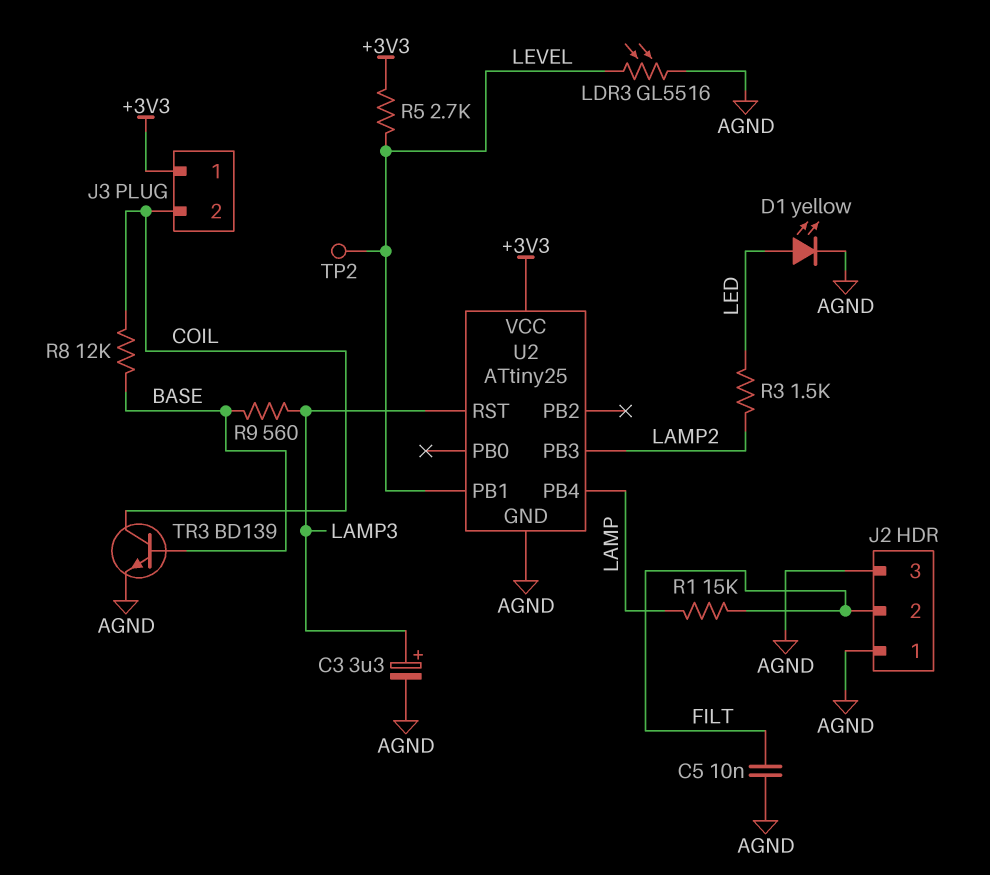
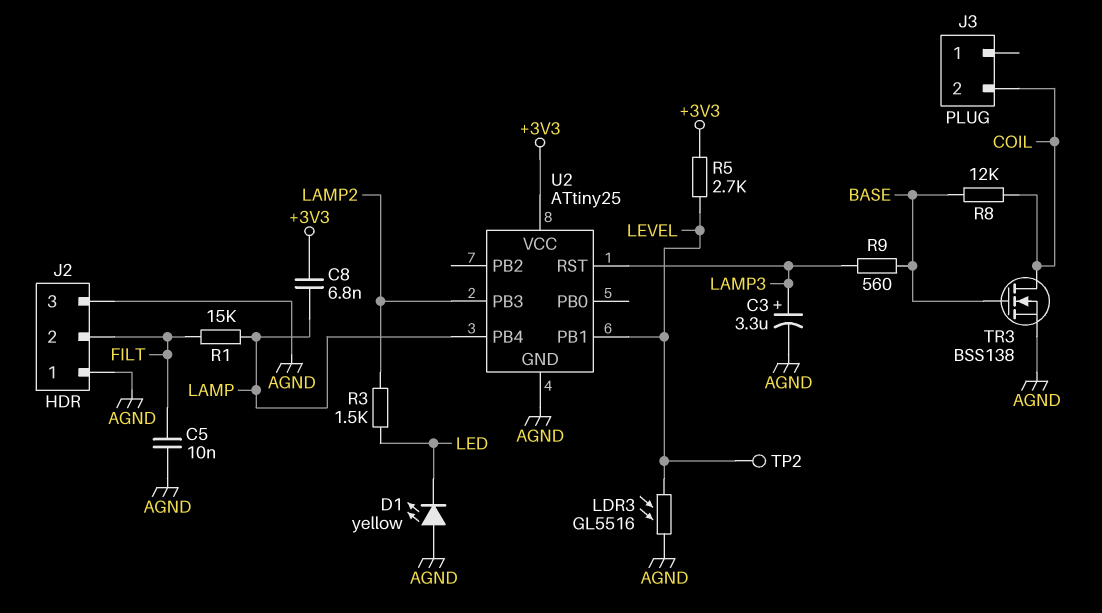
C8: none -> 6.8nF (+3V3, LAMP)
D1: LED yellow (A LED, K AGND) -> LED yellow (A AGND, K LED)
J3 pin 1: +3V3 -> none
TR3: NPN BD139 (B BASE, C COIL, E AGND) -> NMOS BSS138 (G BASE, D COIL, S AGND)

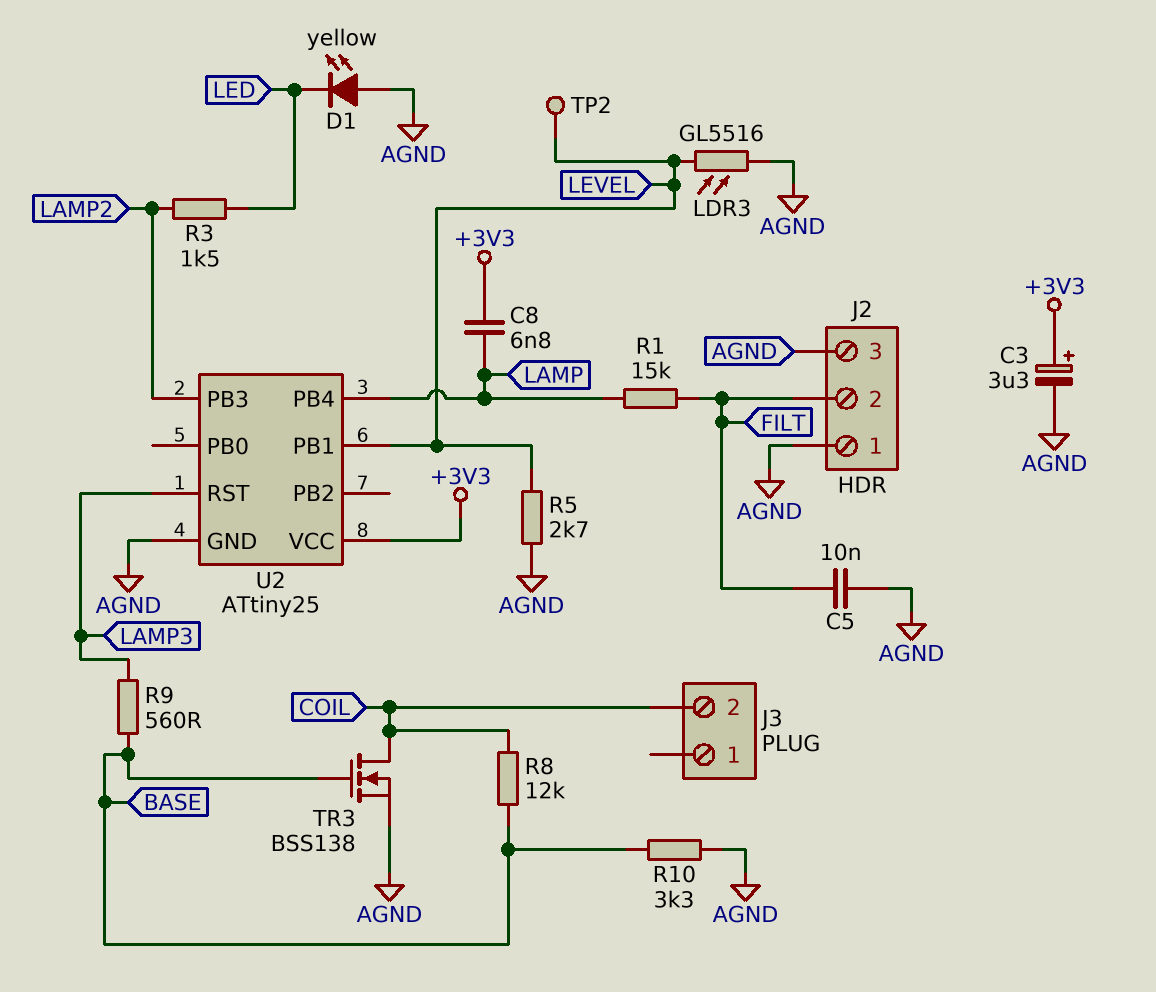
C3: 3.3uF (plus LAMP3, minus AGND) -> 3.3uF (plus +3V3, minus AGND)
R5: 2.7k (+3V3, LEVEL) -> 2.7k (AGND, LEVEL)
R10: none -> 3.3k (AGND, BASE)

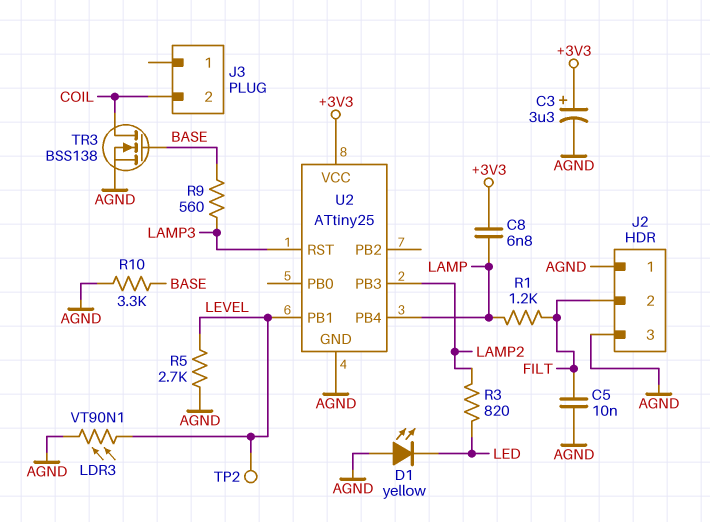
LDR3: GL5516 (AGND, LEVEL) -> VT90N1 (AGND, LEVEL)
R1: 15k (FILT, LAMP) -> 1.2k (FILT, LAMP)
R3: 1.5k (LAMP2, LED) -> 820 (LAMP2, LED)
R8: 12k (BASE, COIL) -> none

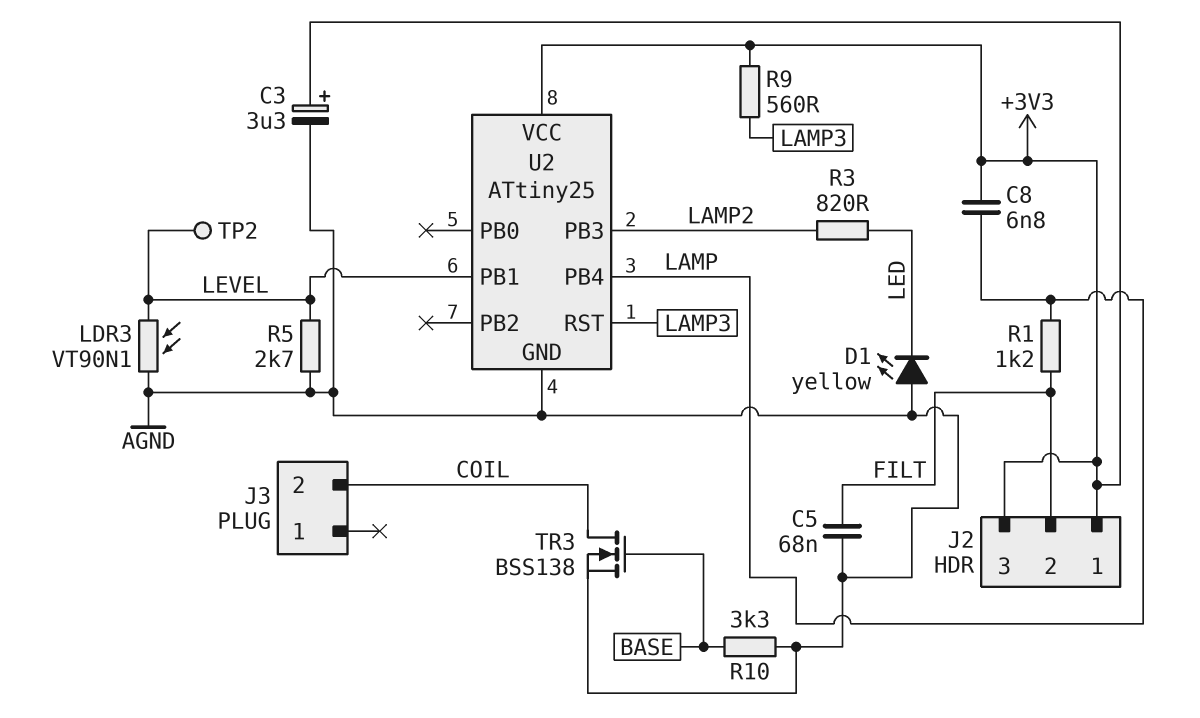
C5: 10nF (AGND, FILT) -> 68nF (AGND, FILT)
J2 pin 1: AGND -> +3V3
J2 pin 3: AGND -> +3V3
R9: 560 (BASE, LAMP3) -> 560 (+3V3, LAMP3)

